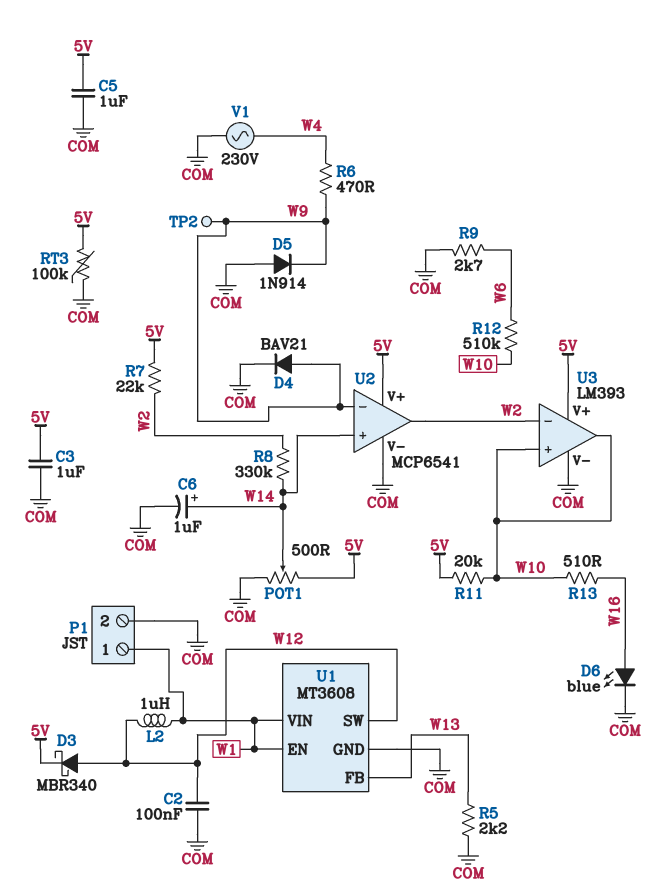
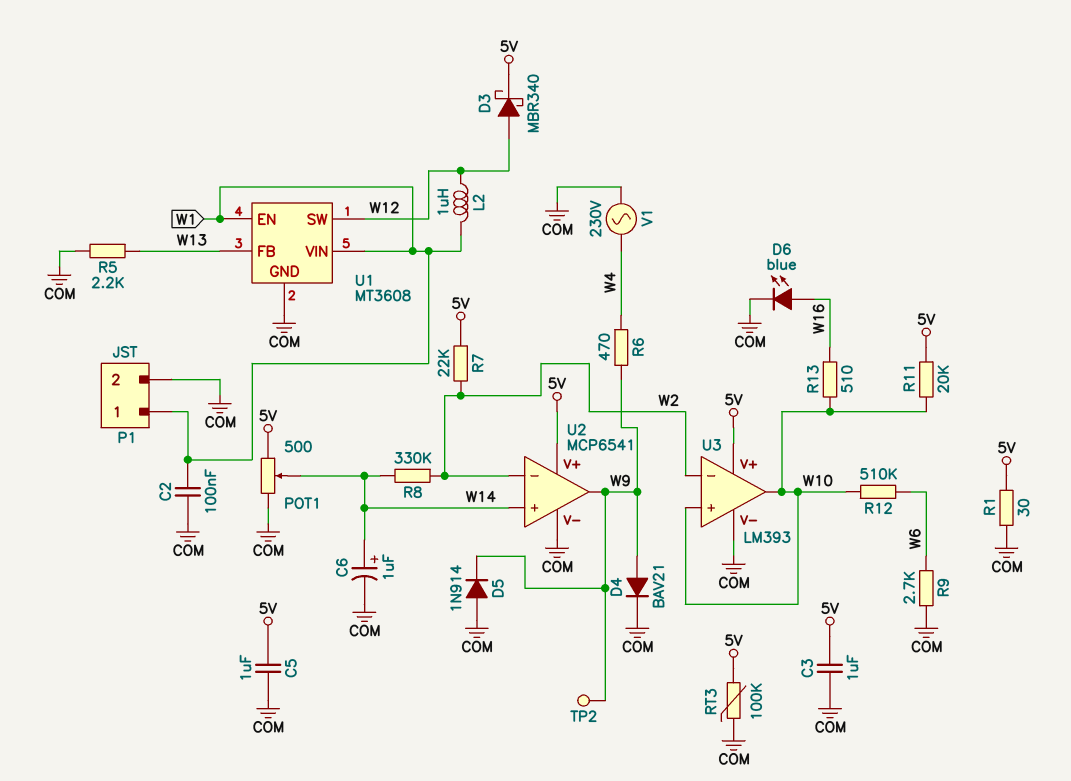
C2: 100nF (COM, W12) -> 100nF (COM, W1)
R1: none -> 30 (5V, COM)
U2 pin in-: W9 -> W2
U2 pin out: W2 -> W9

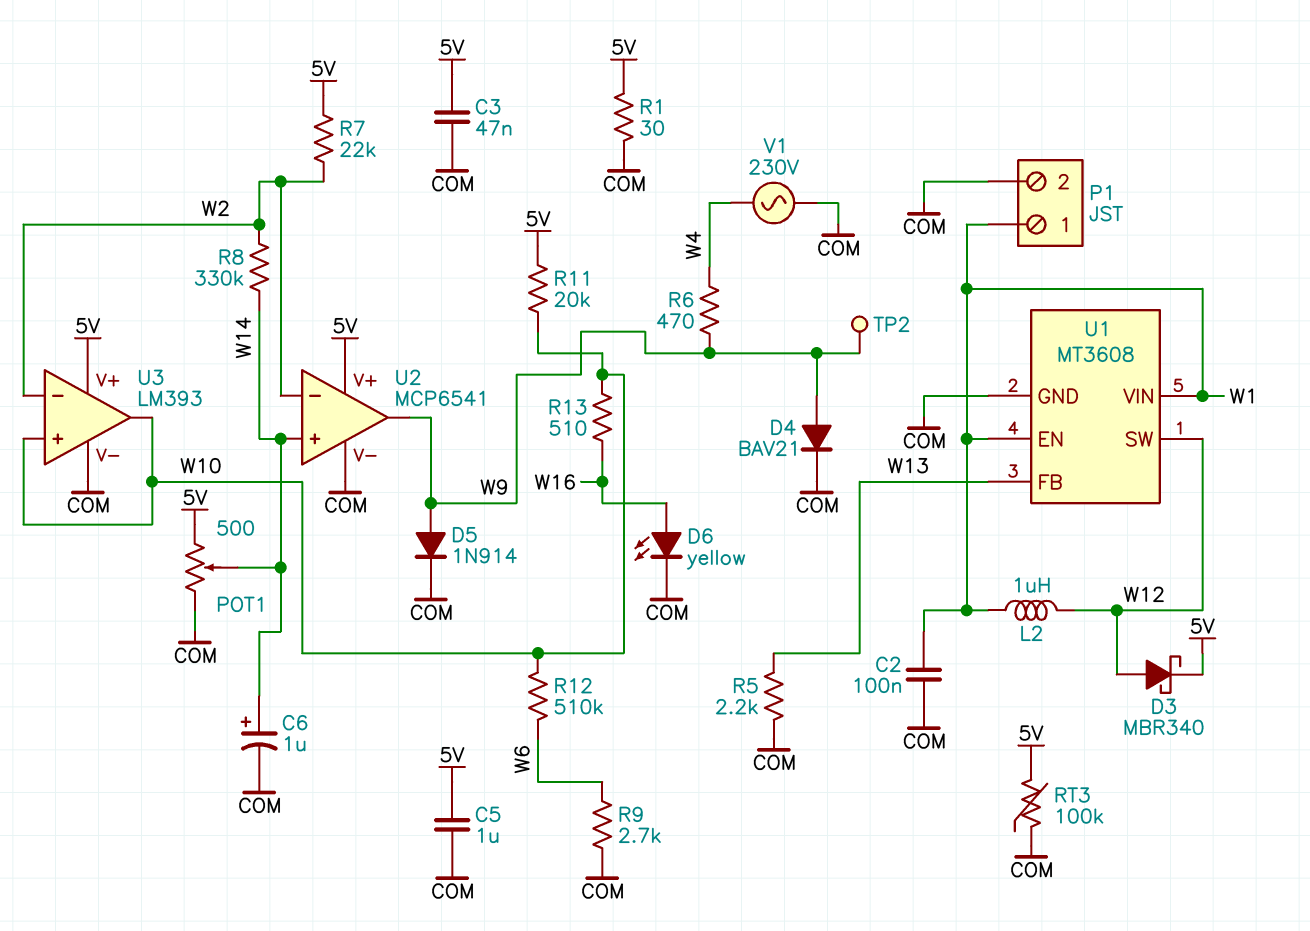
C3: 1uF (5V, COM) -> 47nF (5V, COM)
D5: diode 1N914 (A COM, K W9) -> diode 1N914 (A W9, K COM)
D6: LED blue (A W16, K COM) -> LED yellow (A W16, K COM)

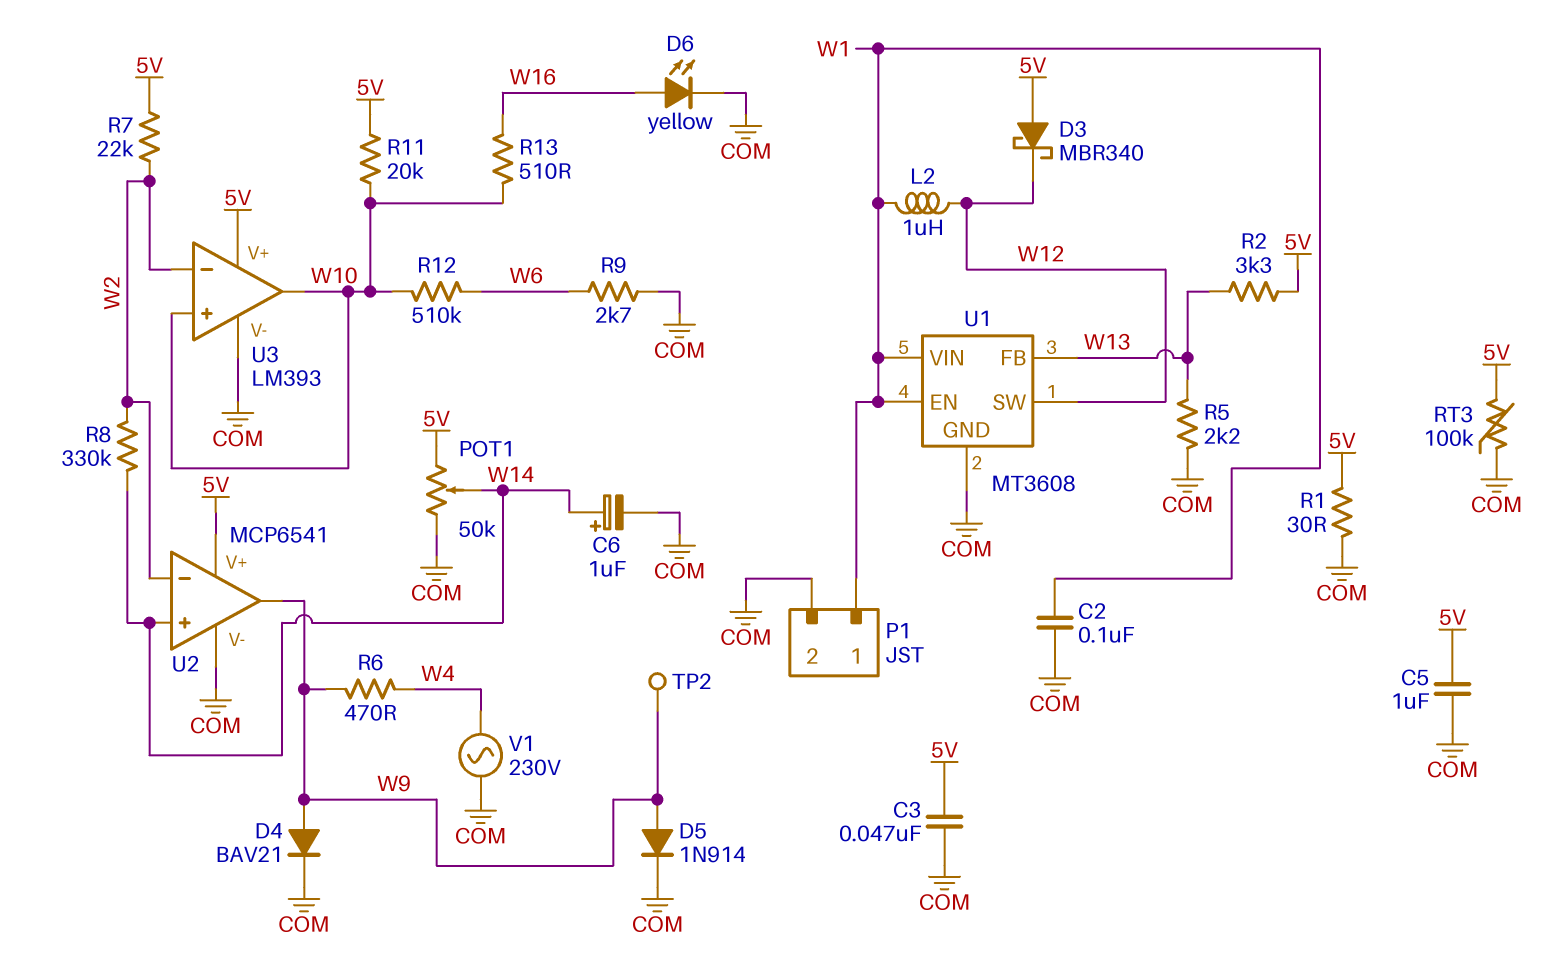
D3: schottky MBR340 (A W12, K 5V) -> schottky MBR340 (A 5V, K W12)
POT1: 500 (5V, COM, wiper W14) -> 50k (5V, COM, wiper W14)
R2: none -> 3.3k (5V, W13)

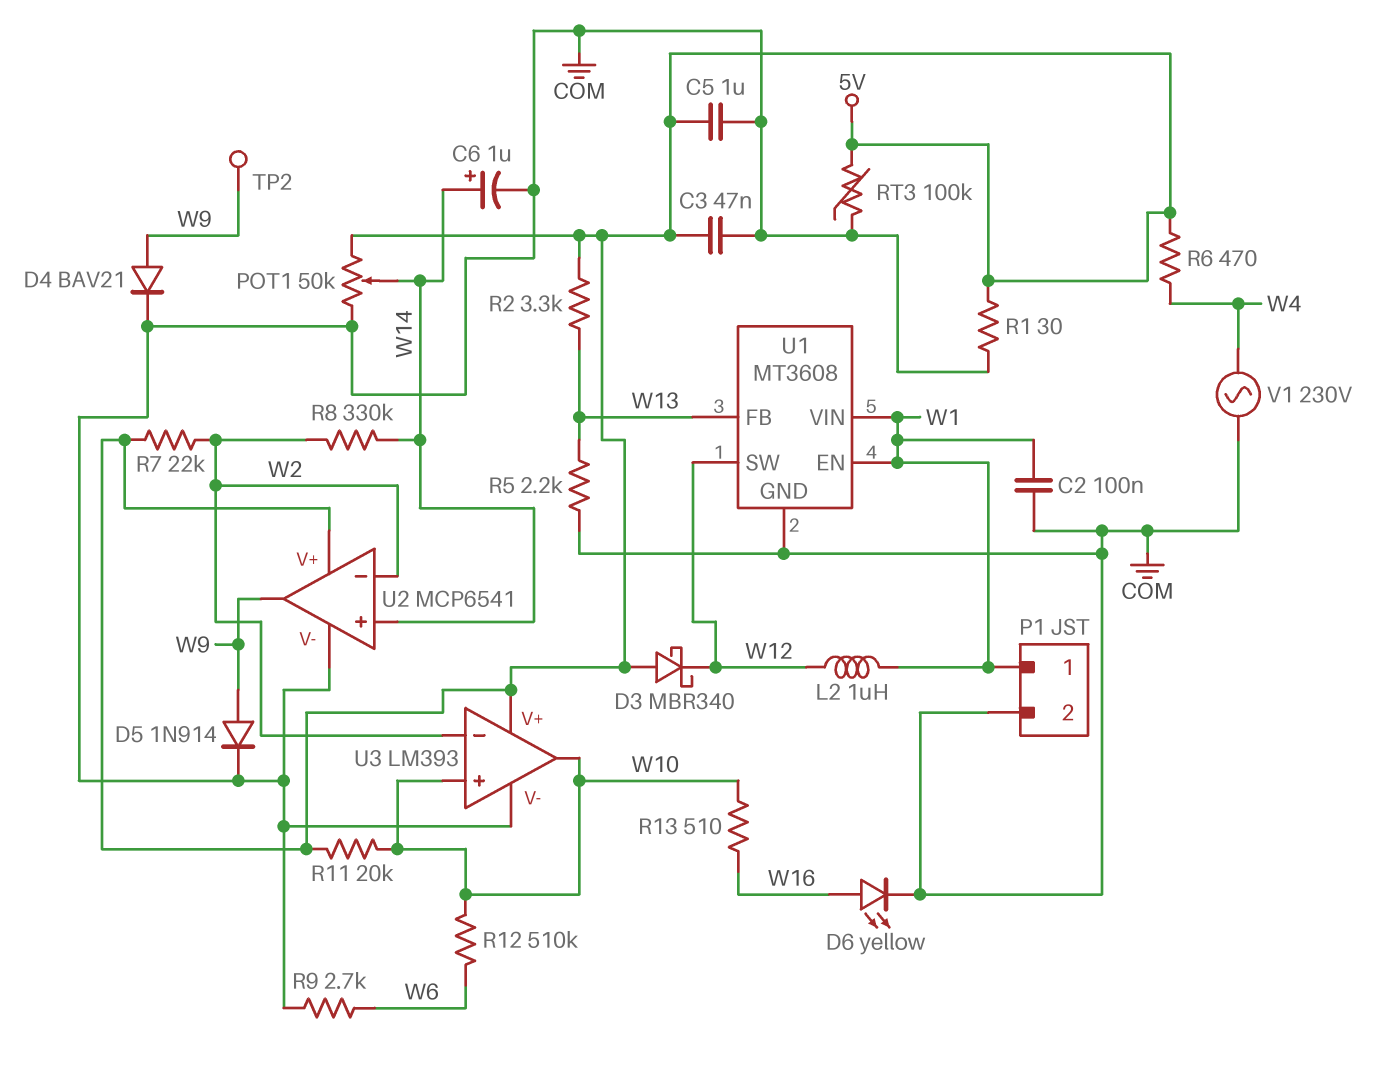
R6: 470 (W4, W9) -> 470 (5V, W4)

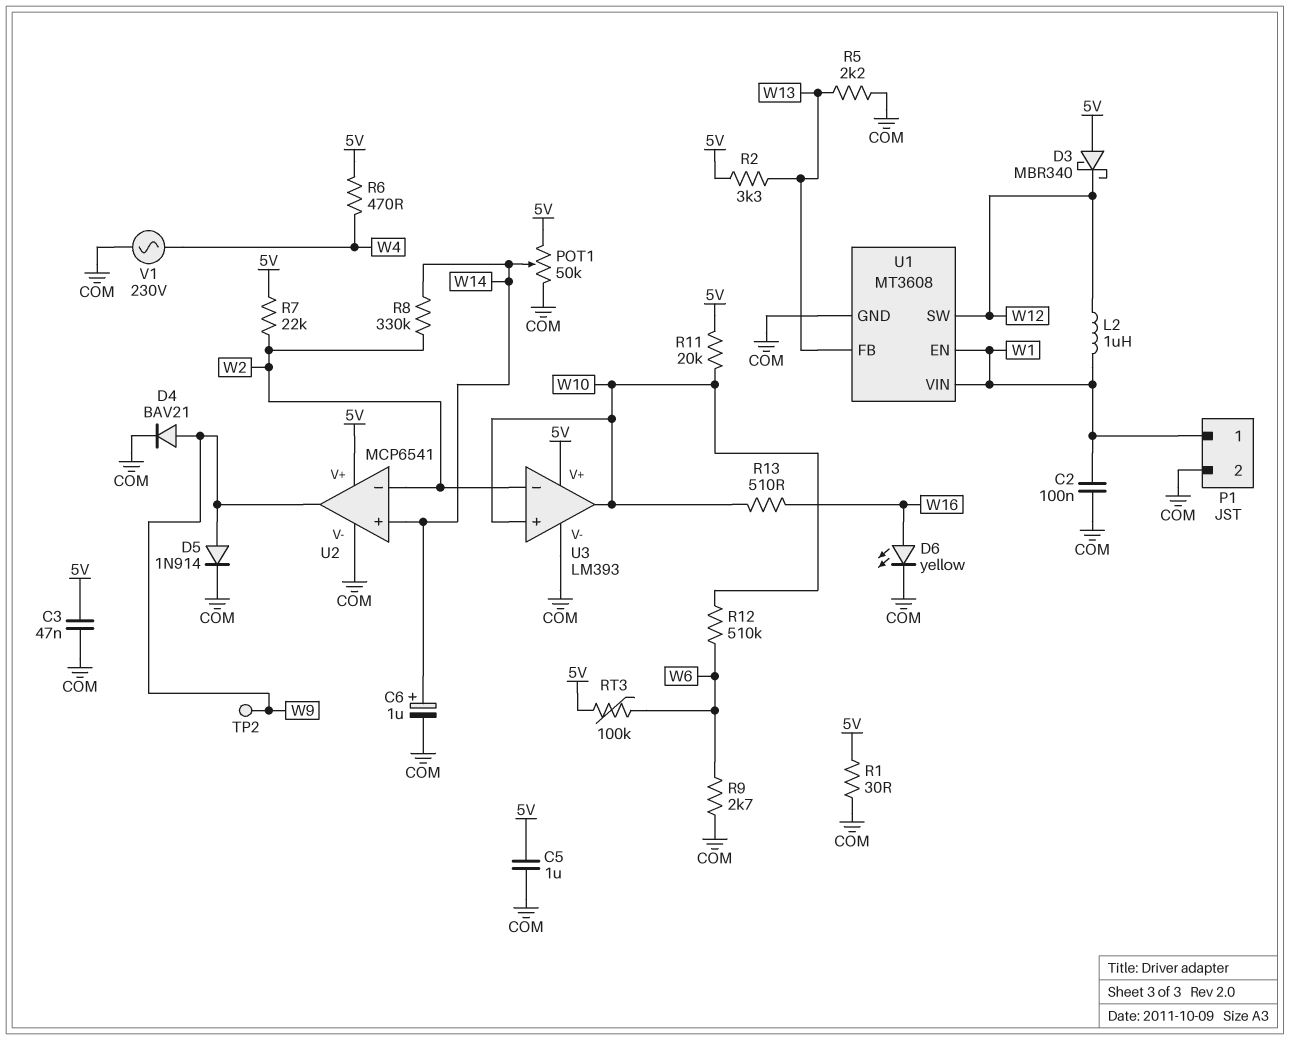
RT3: 100k (5V, COM) -> 100k (5V, W6)

